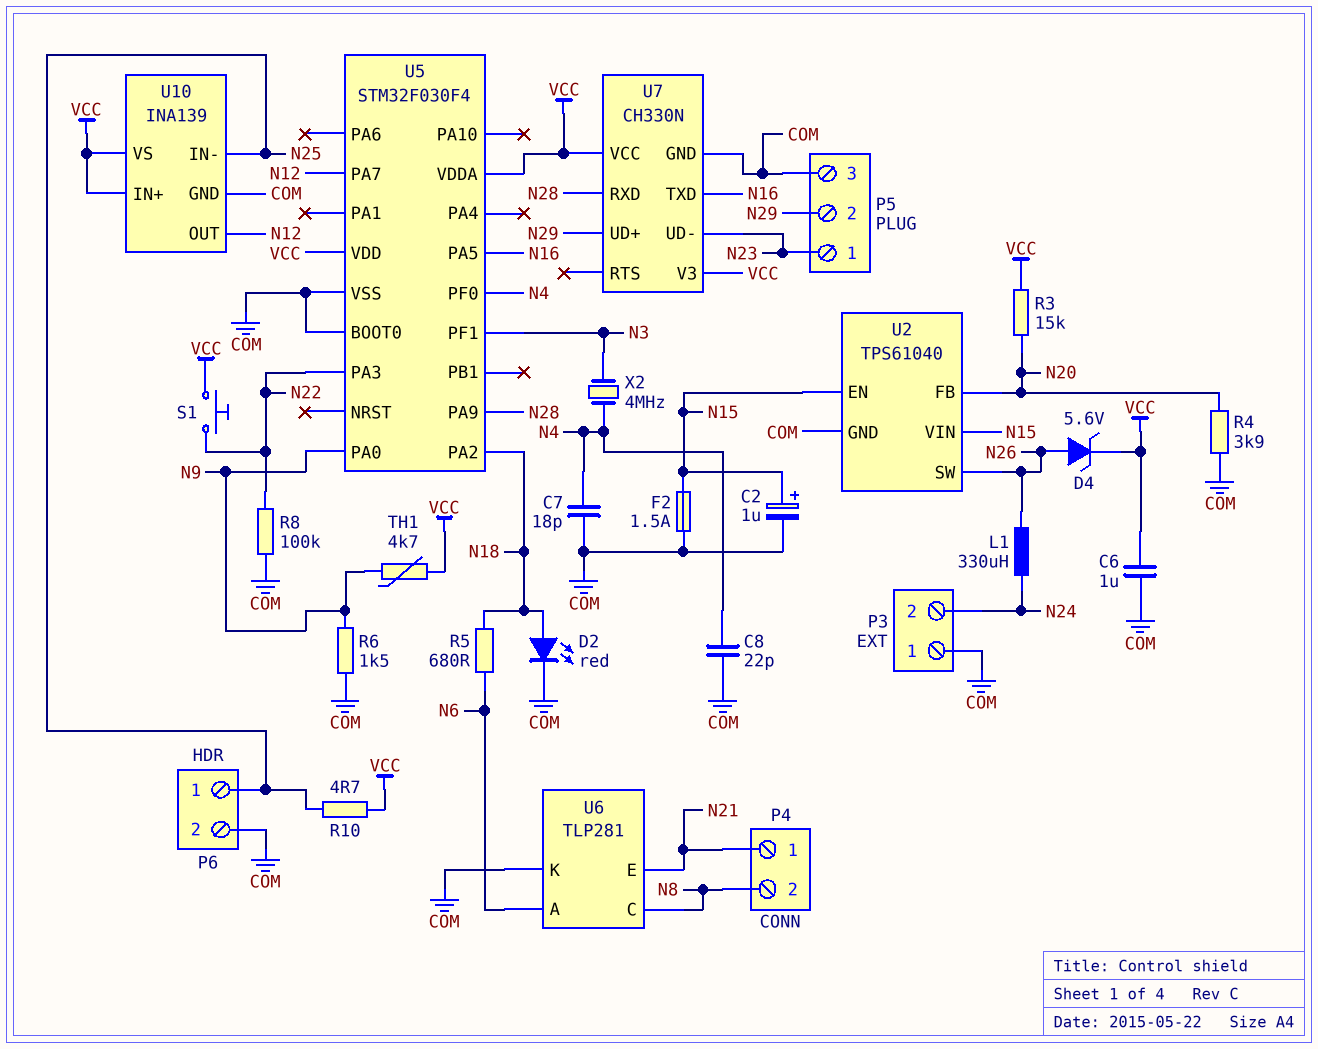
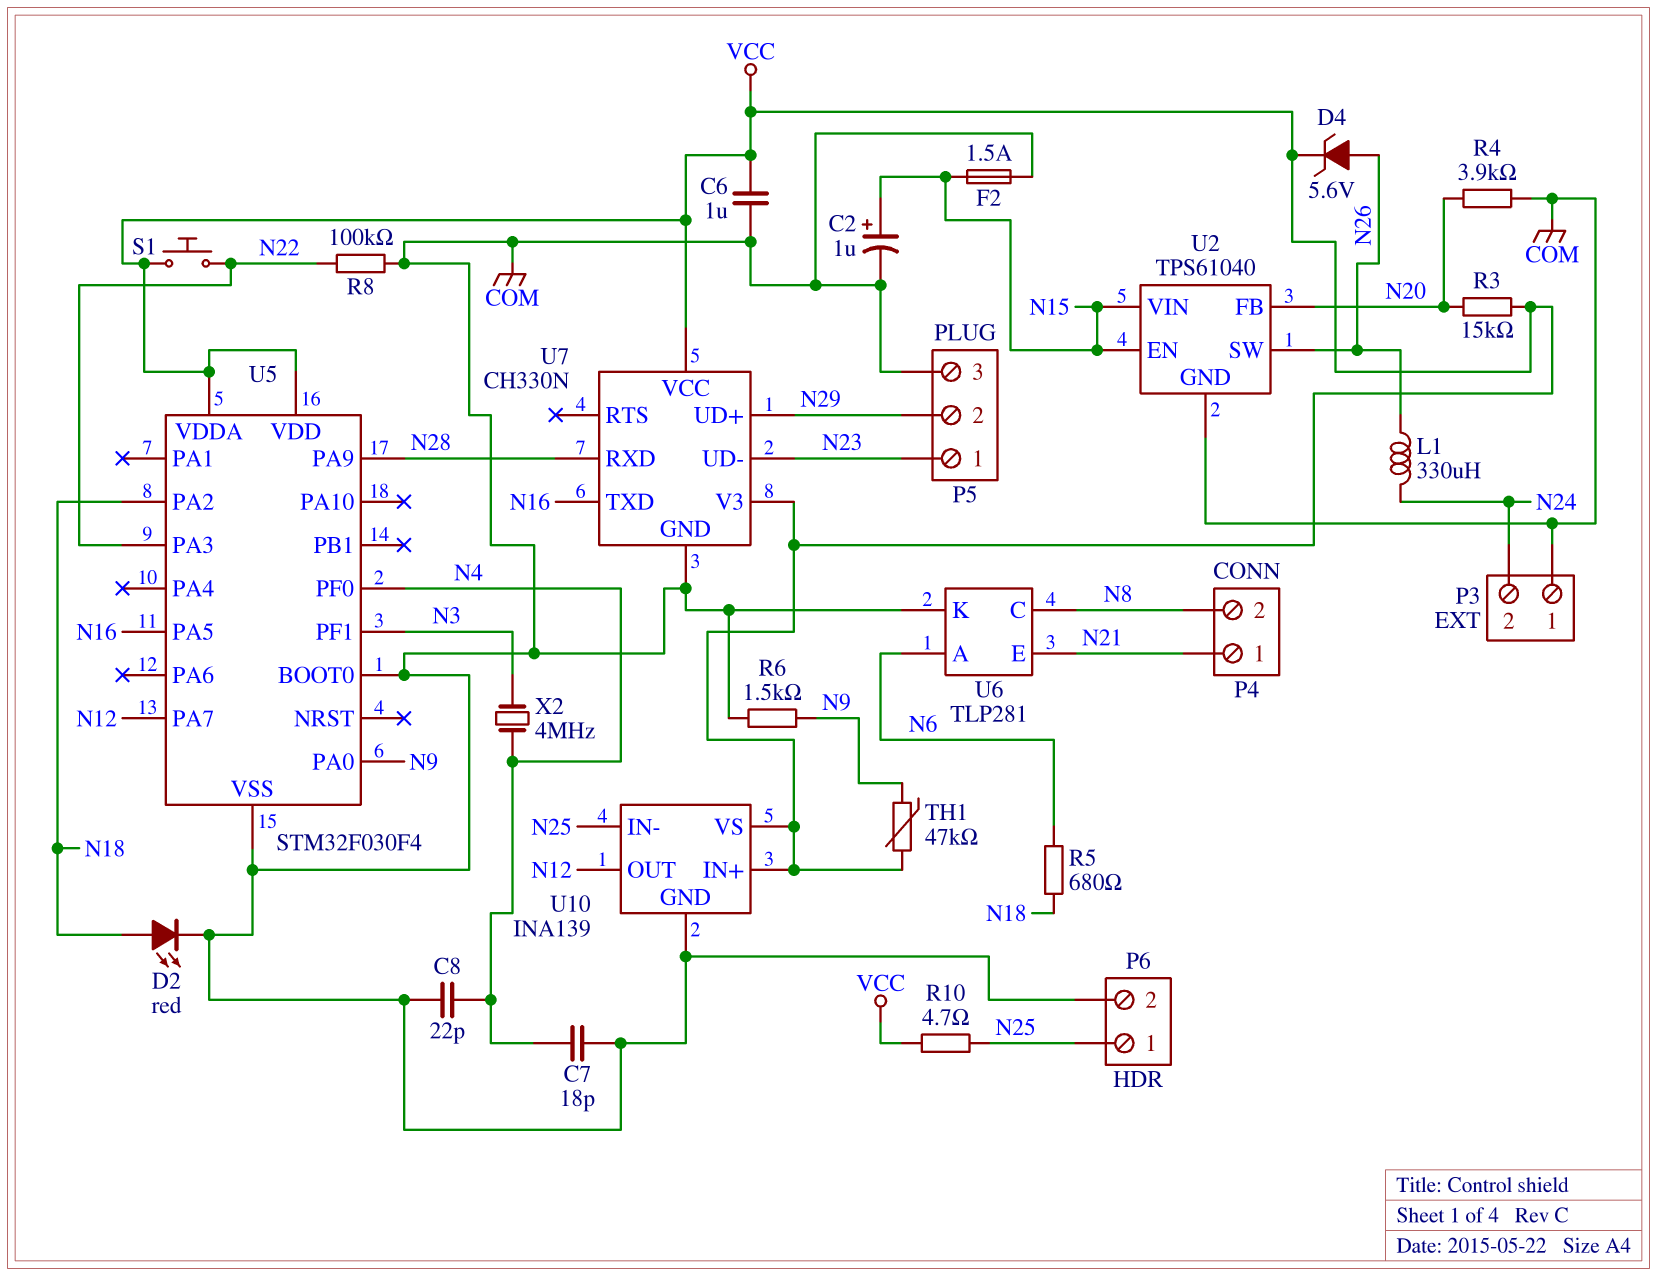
TH1: 4.7k (N9, VCC) -> 47k (N9, VCC)

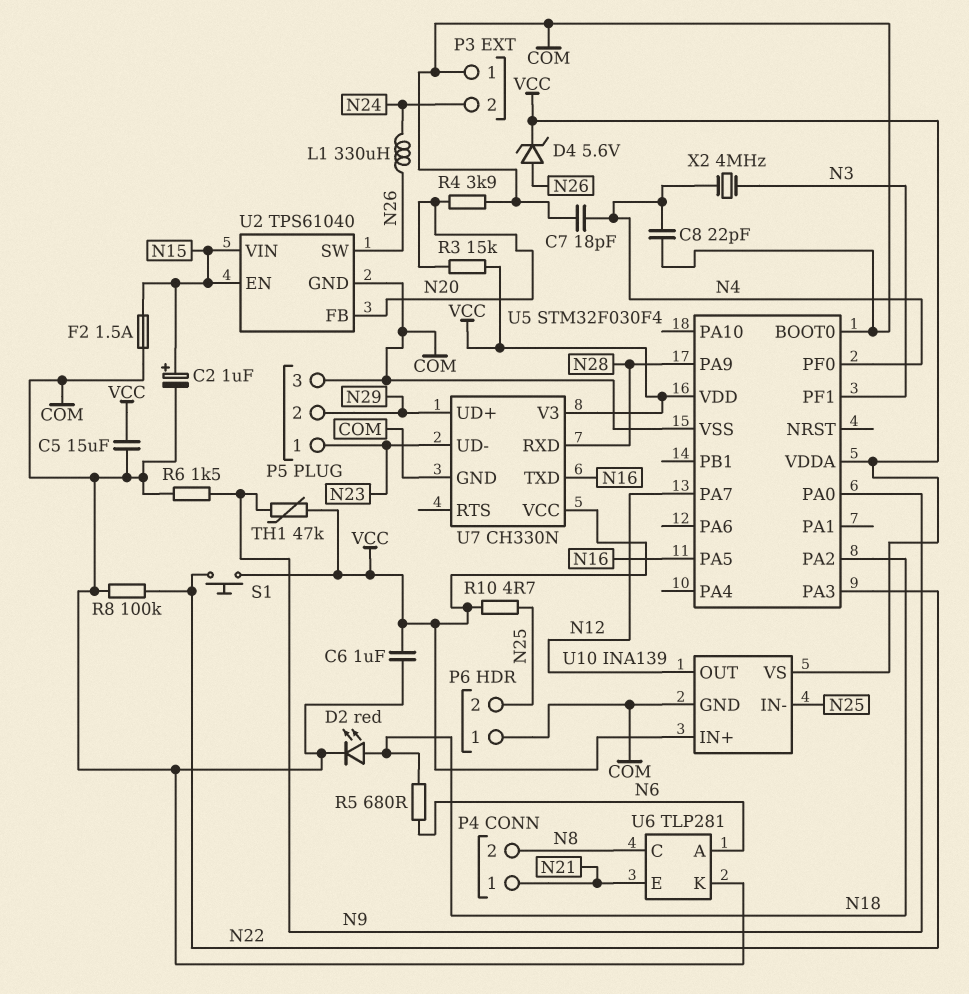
C5: none -> 15uF (COM, VCC)
P6 pin 1: N25 -> COM
P6 pin 2: COM -> N25

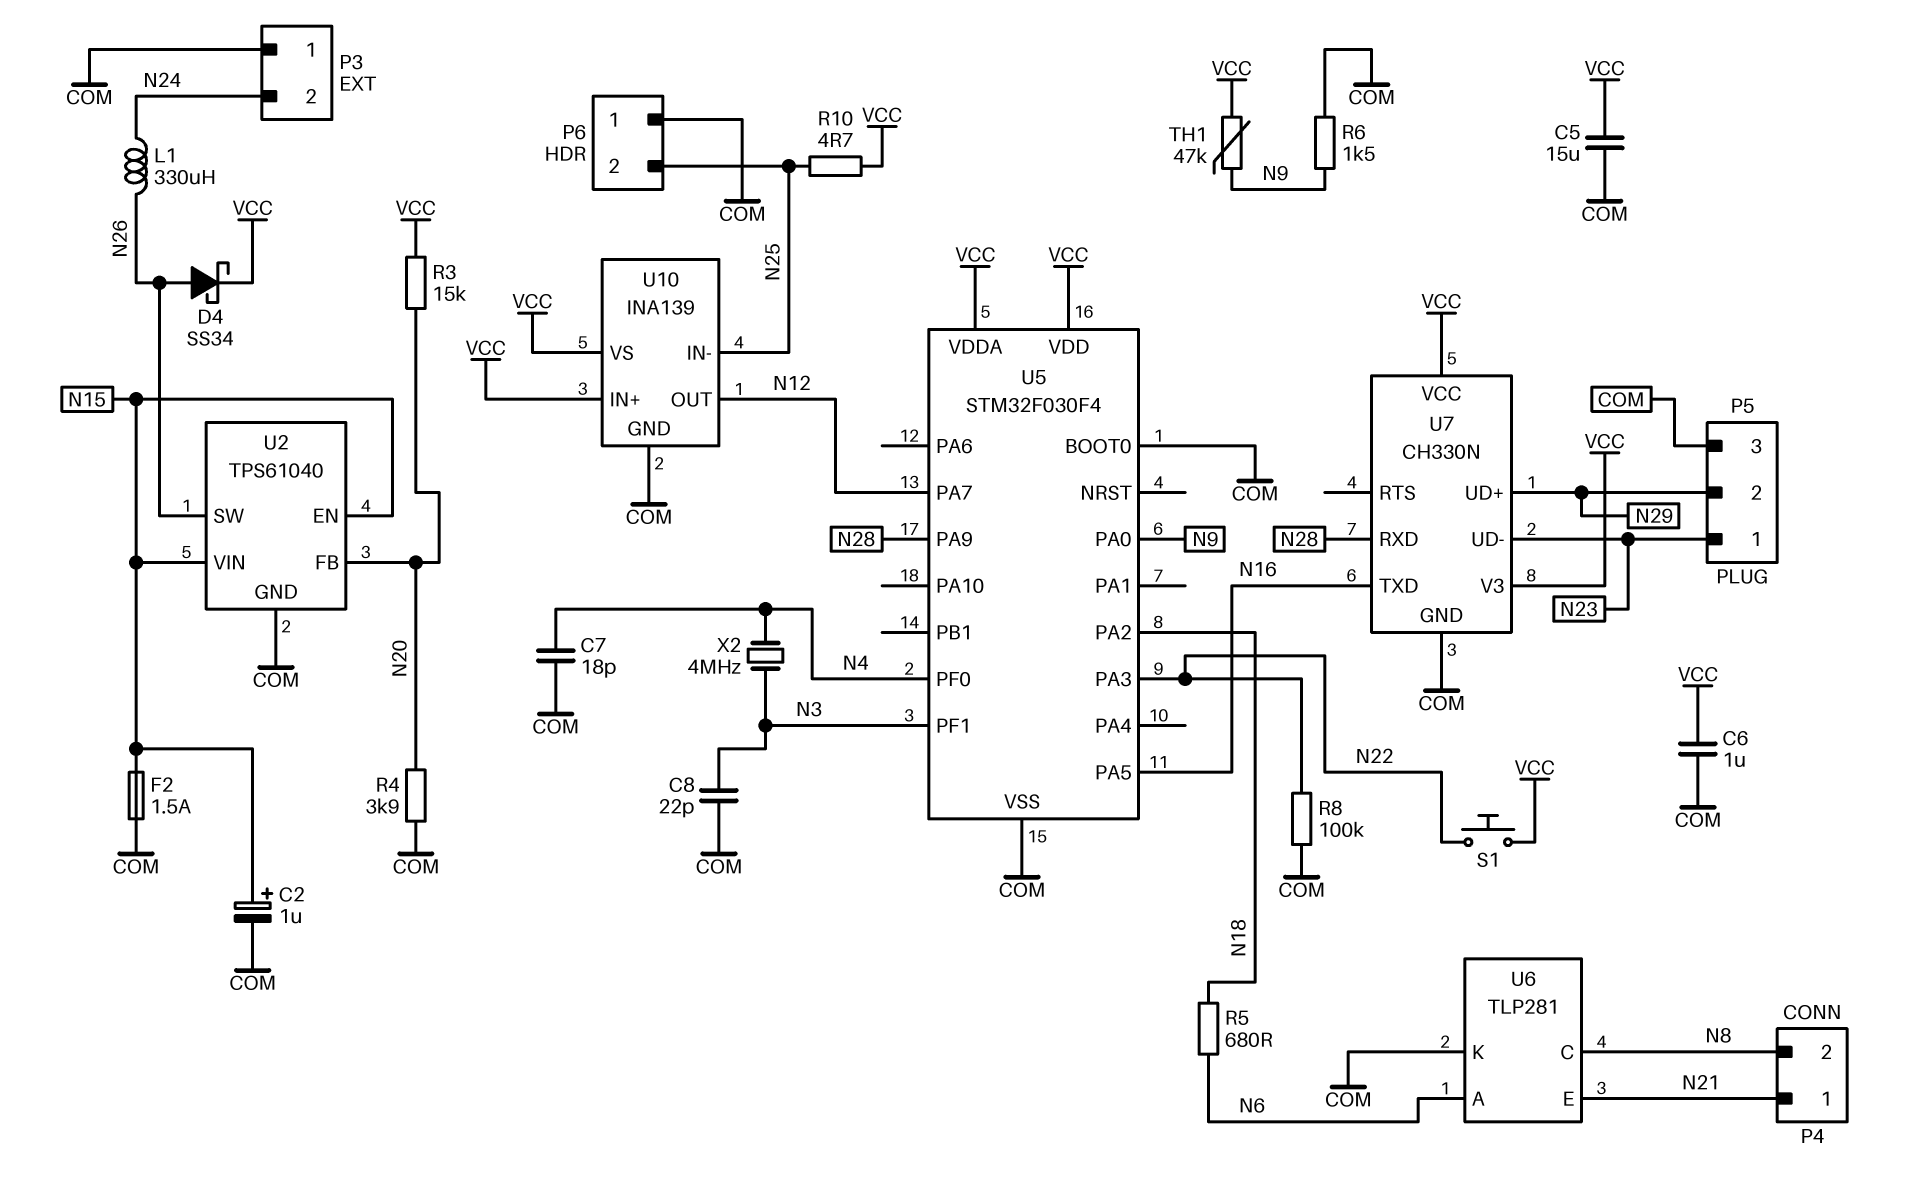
C8: 22pF (COM, N4) -> 22pF (COM, N3)
D2: LED red (A N18, K COM) -> none
D4: zener 5.6V (A N26, K VCC) -> schottky SS34 (A N26, K VCC)

